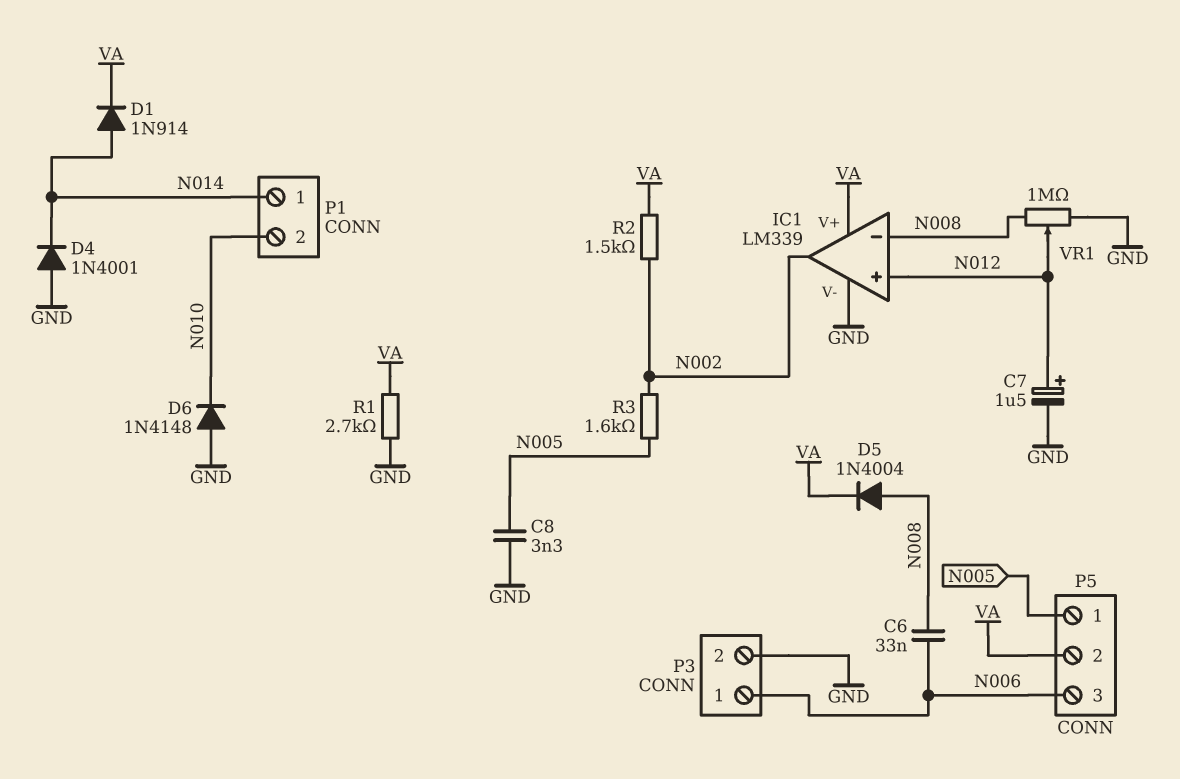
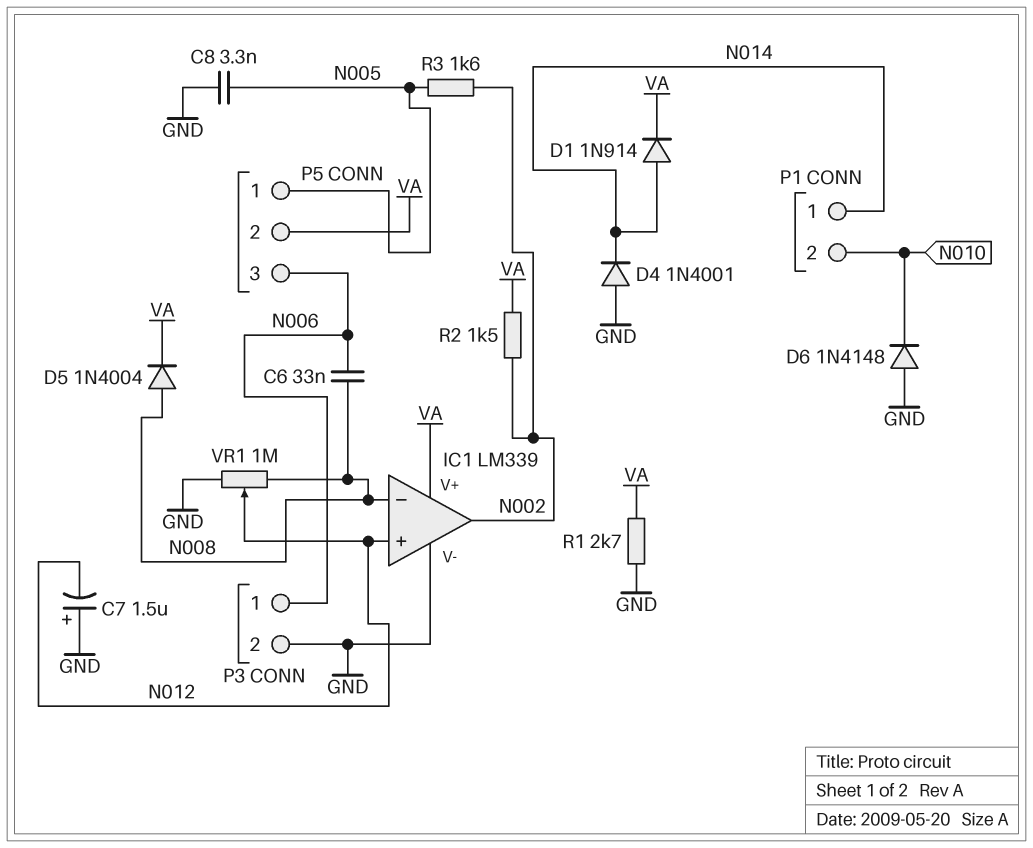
C7: 1.5uF (plus N012, minus GND) -> 1.5uF (plus GND, minus N012)

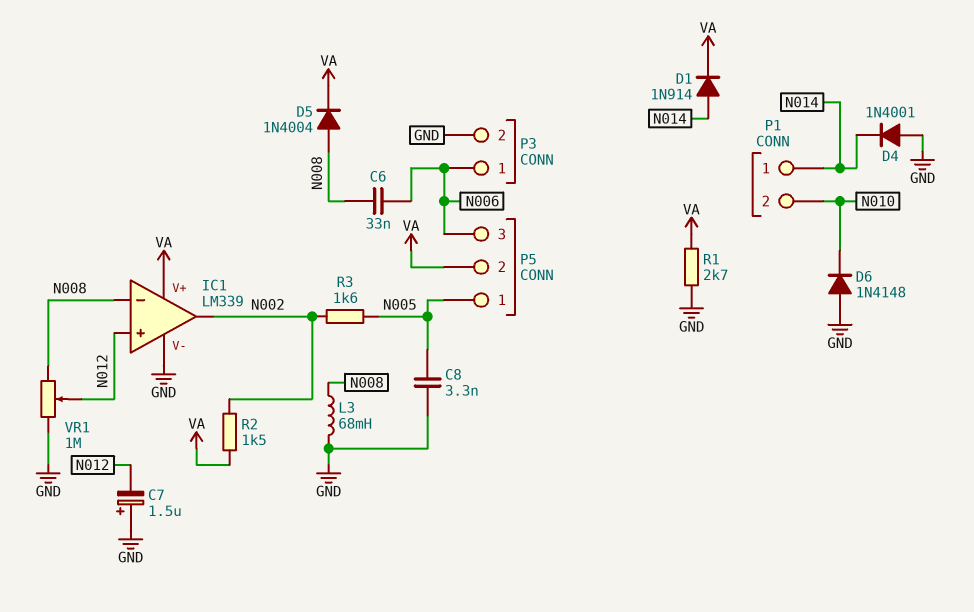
L3: none -> 68mH (GND, N008)

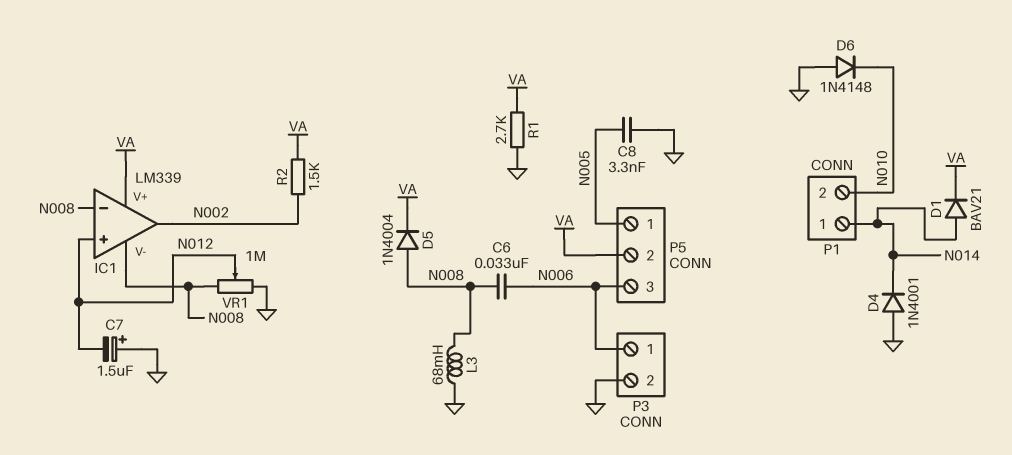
D1: diode 1N914 (A N014, K VA) -> diode BAV21 (A N014, K VA)
IC1 pin V-: GND -> N008
R3: 1.6k (N002, N005) -> none

